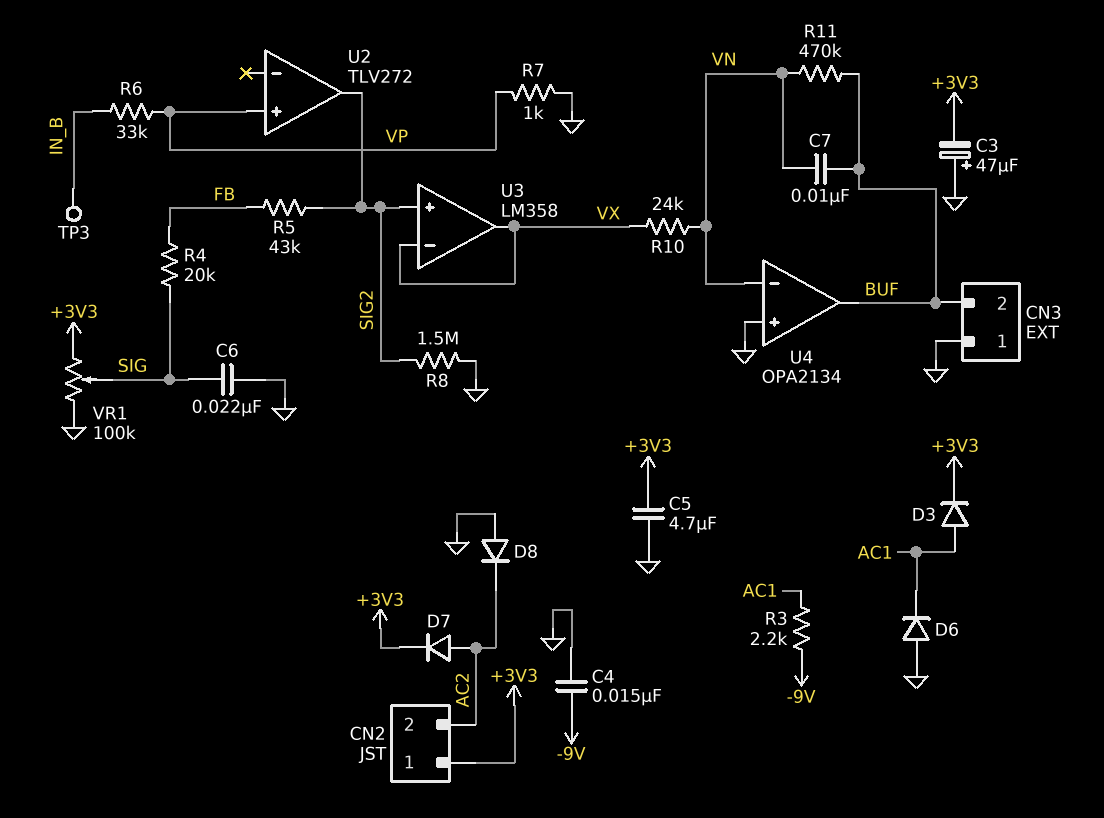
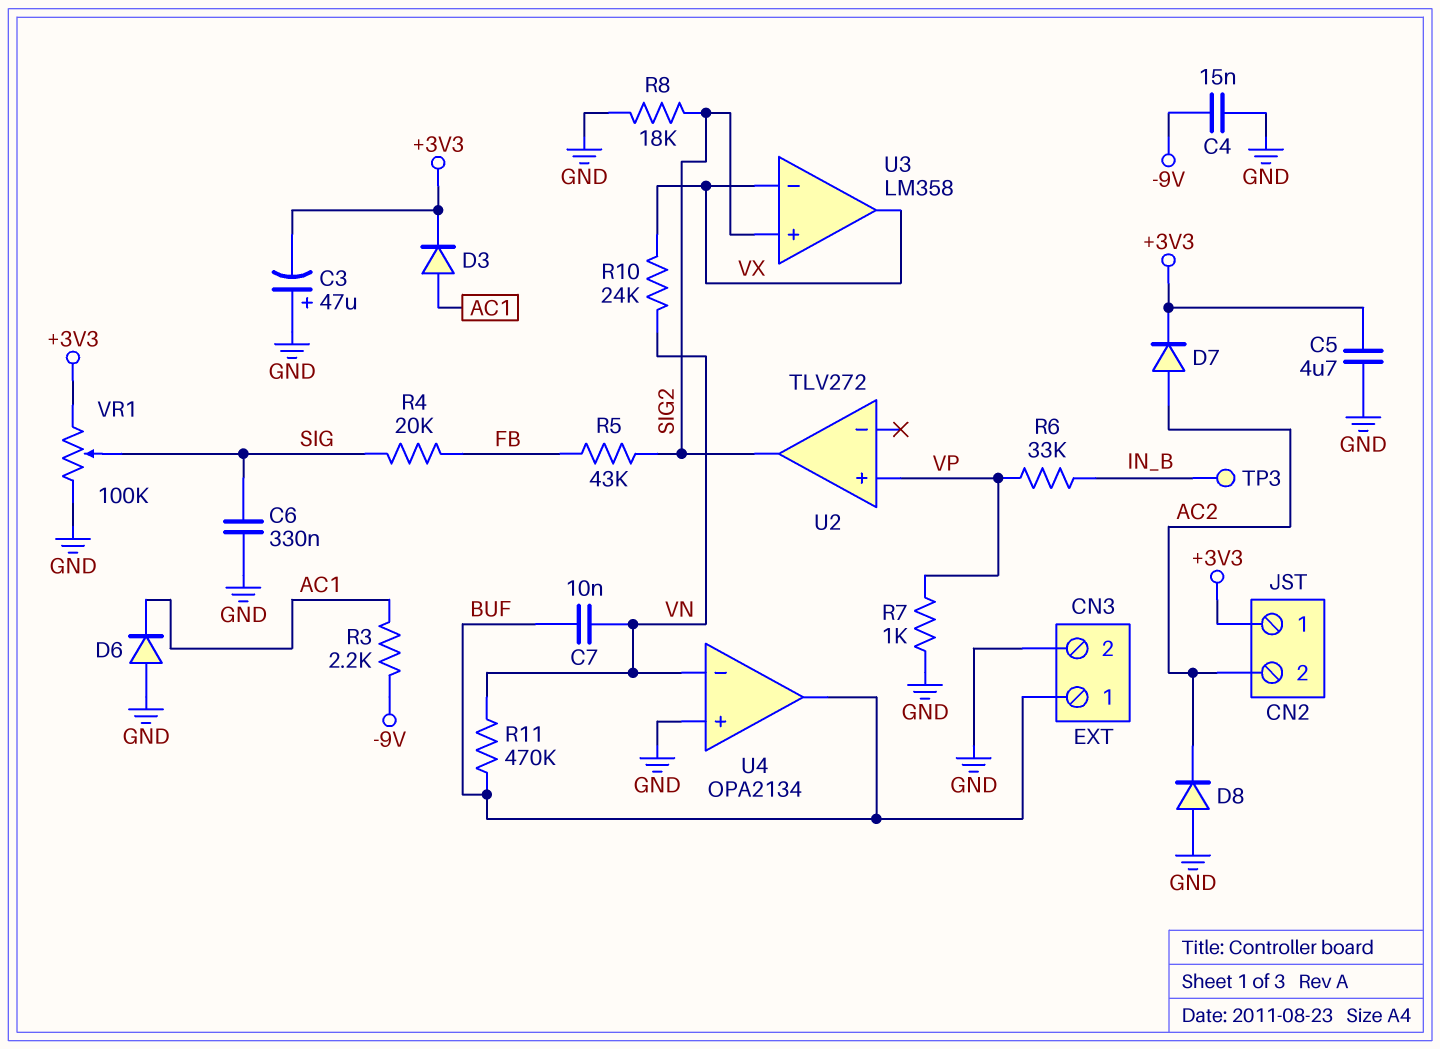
C6: 22nF (GND, SIG) -> 330nF (GND, SIG)
CN3 pin 1: GND -> BUF
CN3 pin 2: BUF -> GND
R8: 1.5M (GND, SIG2) -> 18k (GND, SIG2)

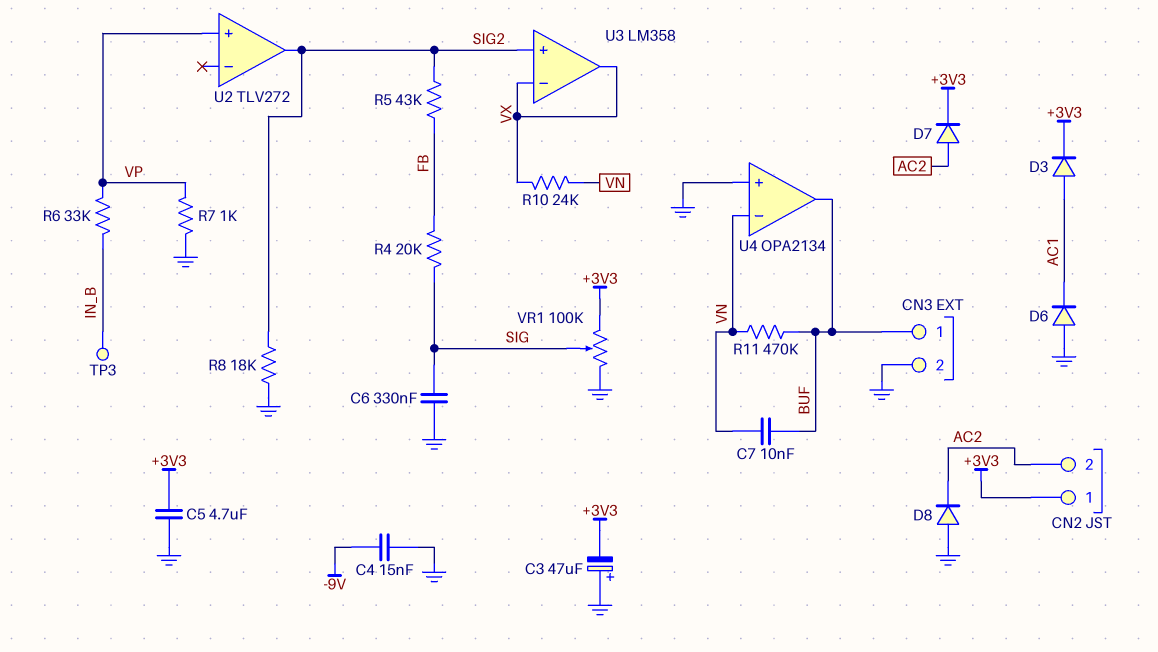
R3: 2.2k (-9V, AC1) -> none

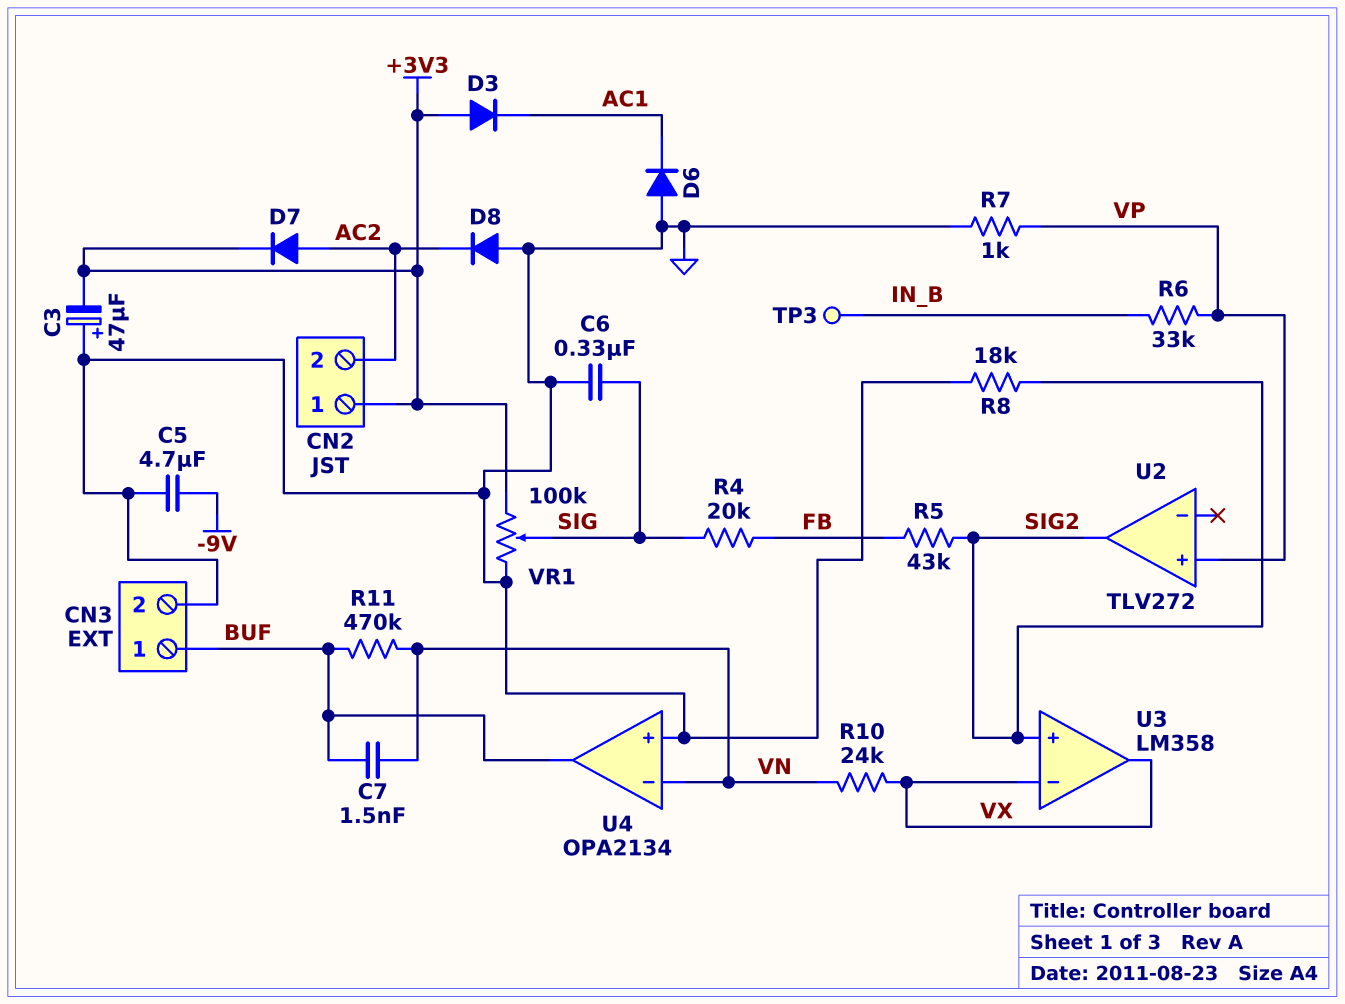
C4: 15nF (-9V, GND) -> none
C5: 4.7uF (+3V3, GND) -> 4.7uF (-9V, GND)
C7: 10nF (BUF, VN) -> 1.5nF (BUF, VN)
D3: diode (A AC1, K +3V3) -> diode (A +3V3, K AC1)

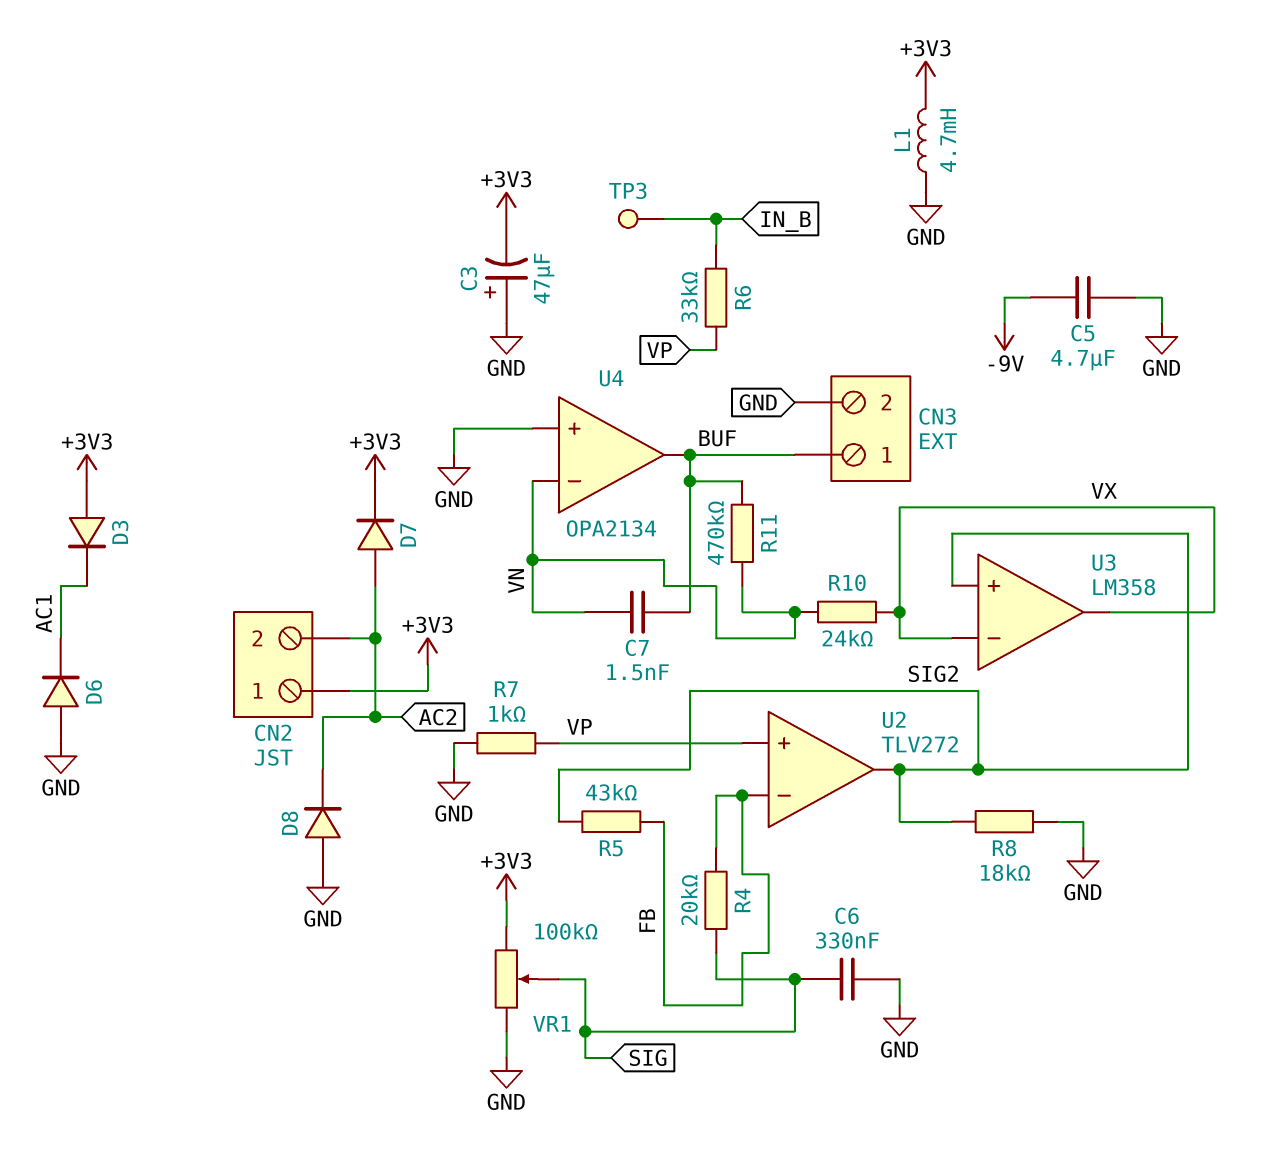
L1: none -> 4.7mH (+3V3, GND)
U2 pin in-: none -> FB

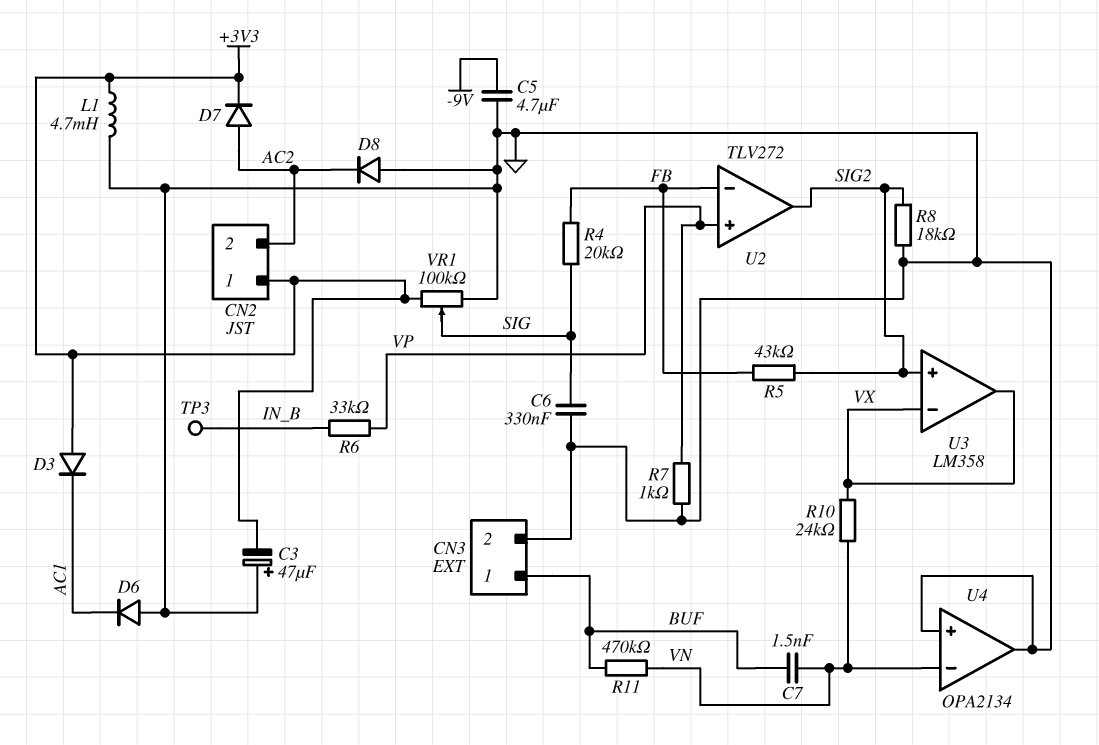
U4 pin out: BUF -> GND

